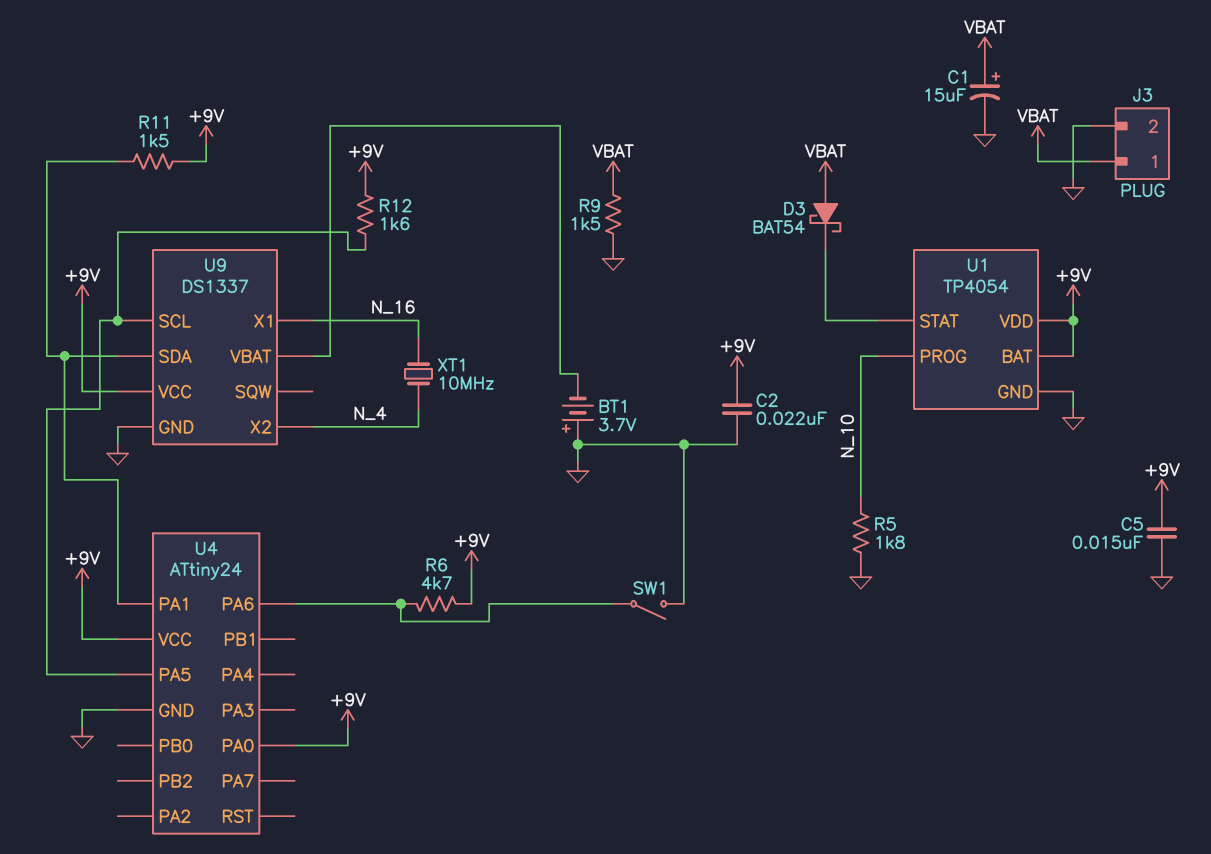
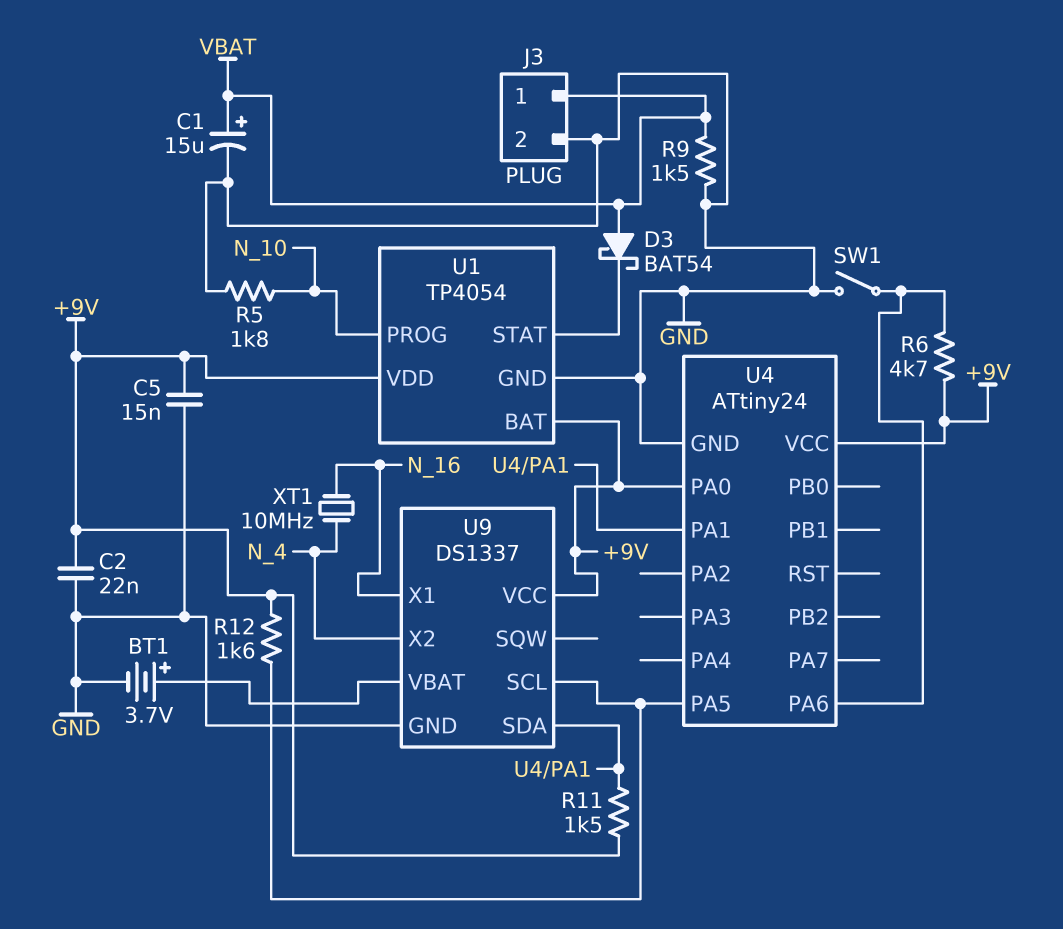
BT1: 3.7V (plus GND, minus U9/VBAT) -> 3.7V (plus U9/VBAT, minus GND)

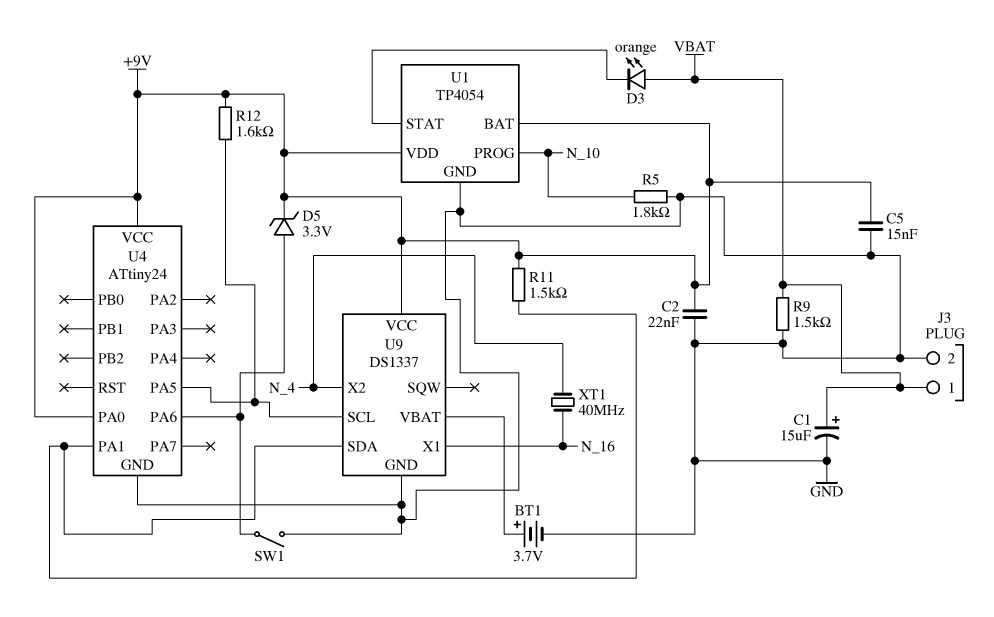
D3: schottky BAT54 (A VBAT, K U1/STAT) -> LED orange (A VBAT, K U1/STAT)
D5: none -> zener 3.3V (A U4/PA6, K +9V)
R6: 4.7k (+9V, U4/PA6) -> none
XT1: 10MHz (N_4, N_16) -> 40MHz (N_4, N_16)

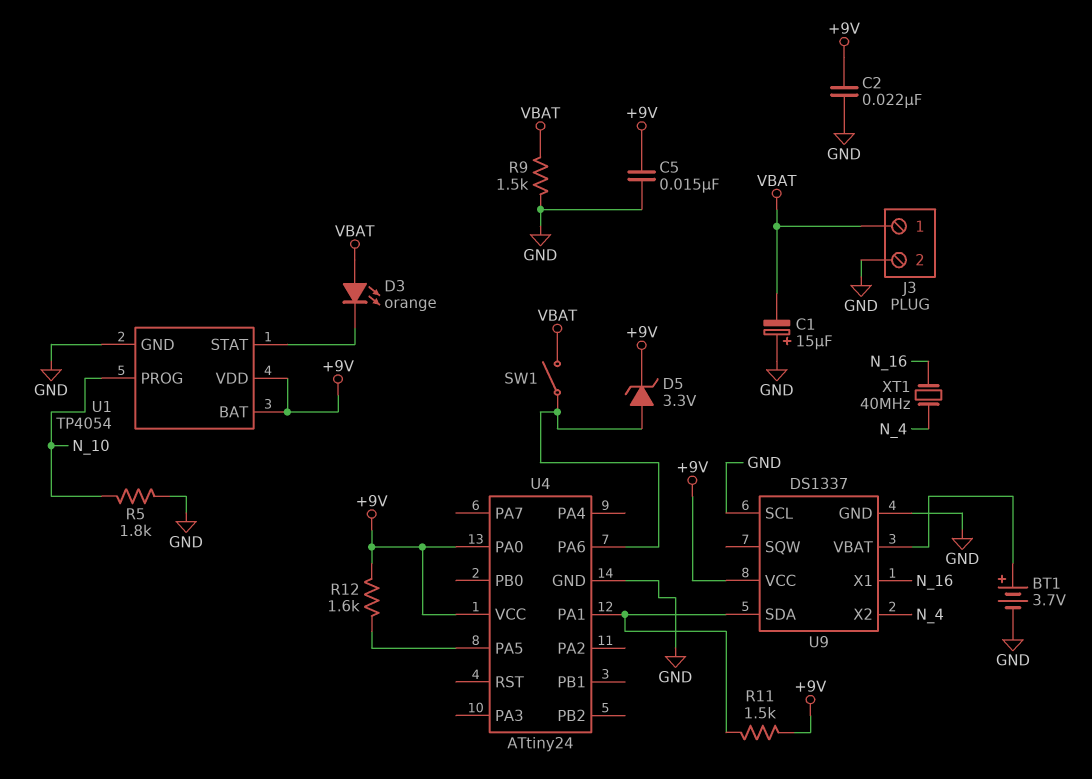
C1: 15uF (plus VBAT, minus GND) -> 15uF (plus GND, minus VBAT)
SW1: switch (GND, U4/PA6) -> switch (U4/PA6, VBAT)
U9 pin SCL: U4/PA5 -> GND

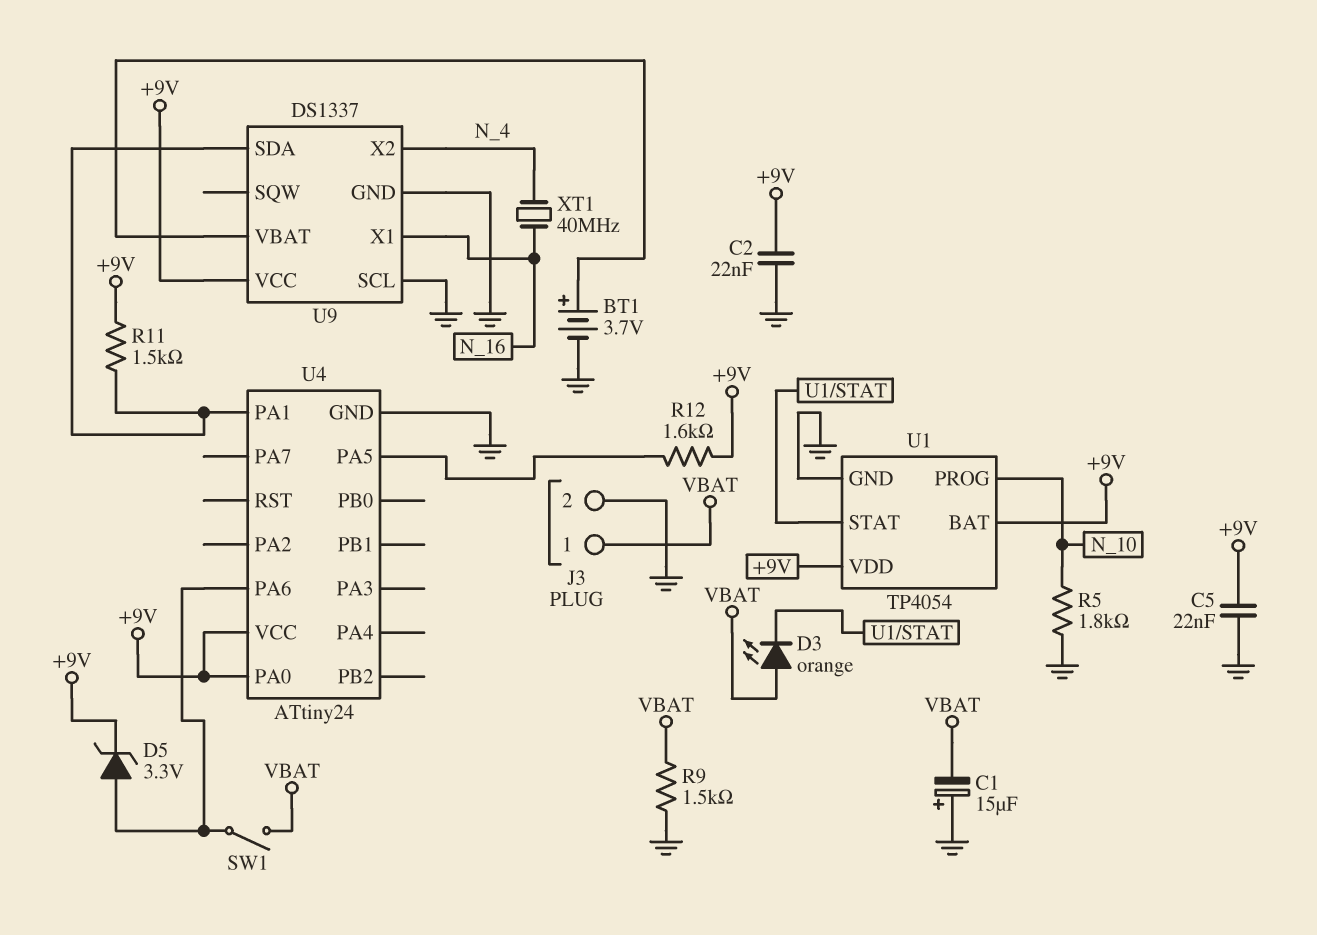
C5: 15nF (+9V, GND) -> 22nF (+9V, GND)

